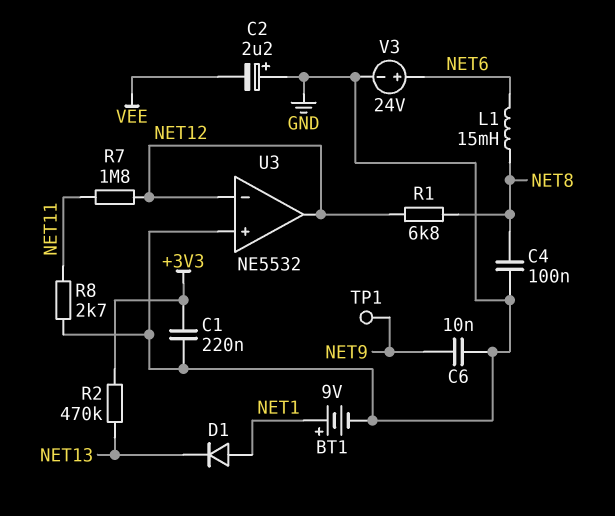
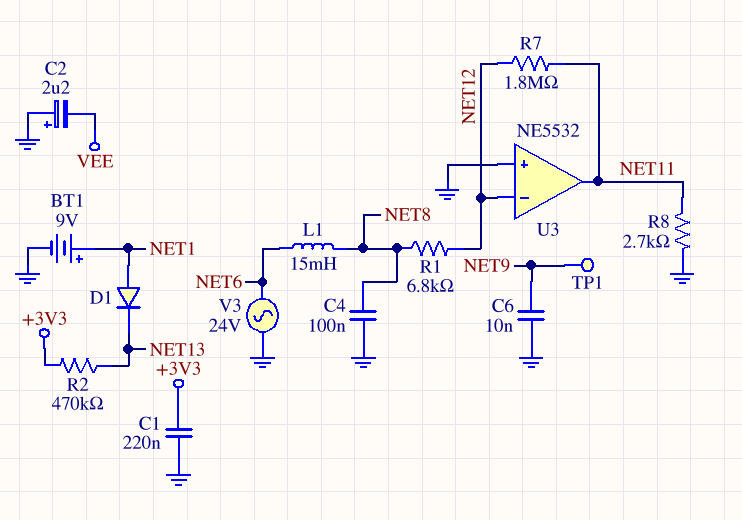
U3 pin out: NET12 -> NET11
V3: 24V (plus NET6, minus GND) -> AC 24V (GND, NET6)

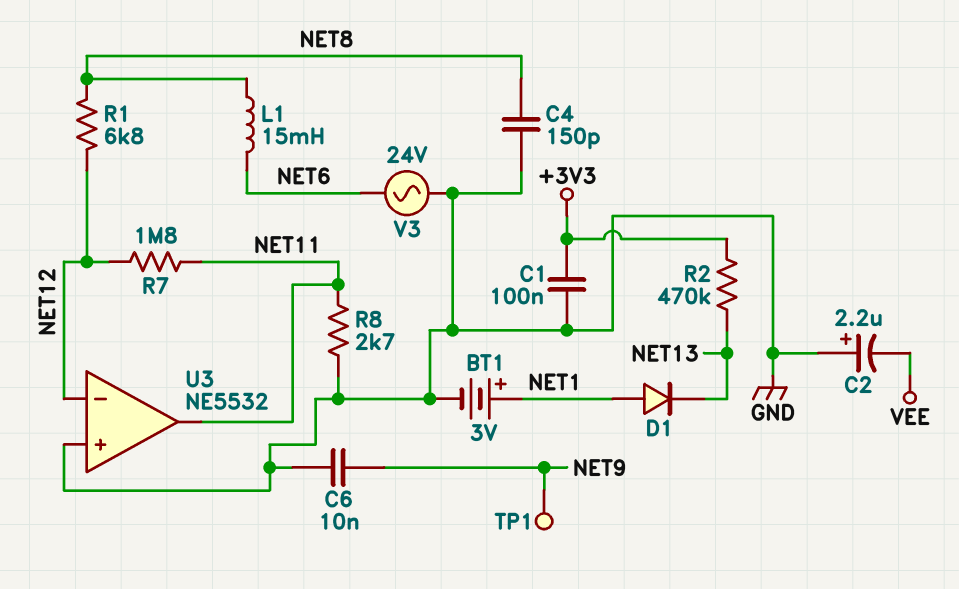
BT1: 9V (plus NET1, minus GND) -> 3V (plus NET1, minus GND)
C1: 220nF (+3V3, GND) -> 100nF (+3V3, GND)
C4: 100nF (GND, NET8) -> 150pF (GND, NET8)

